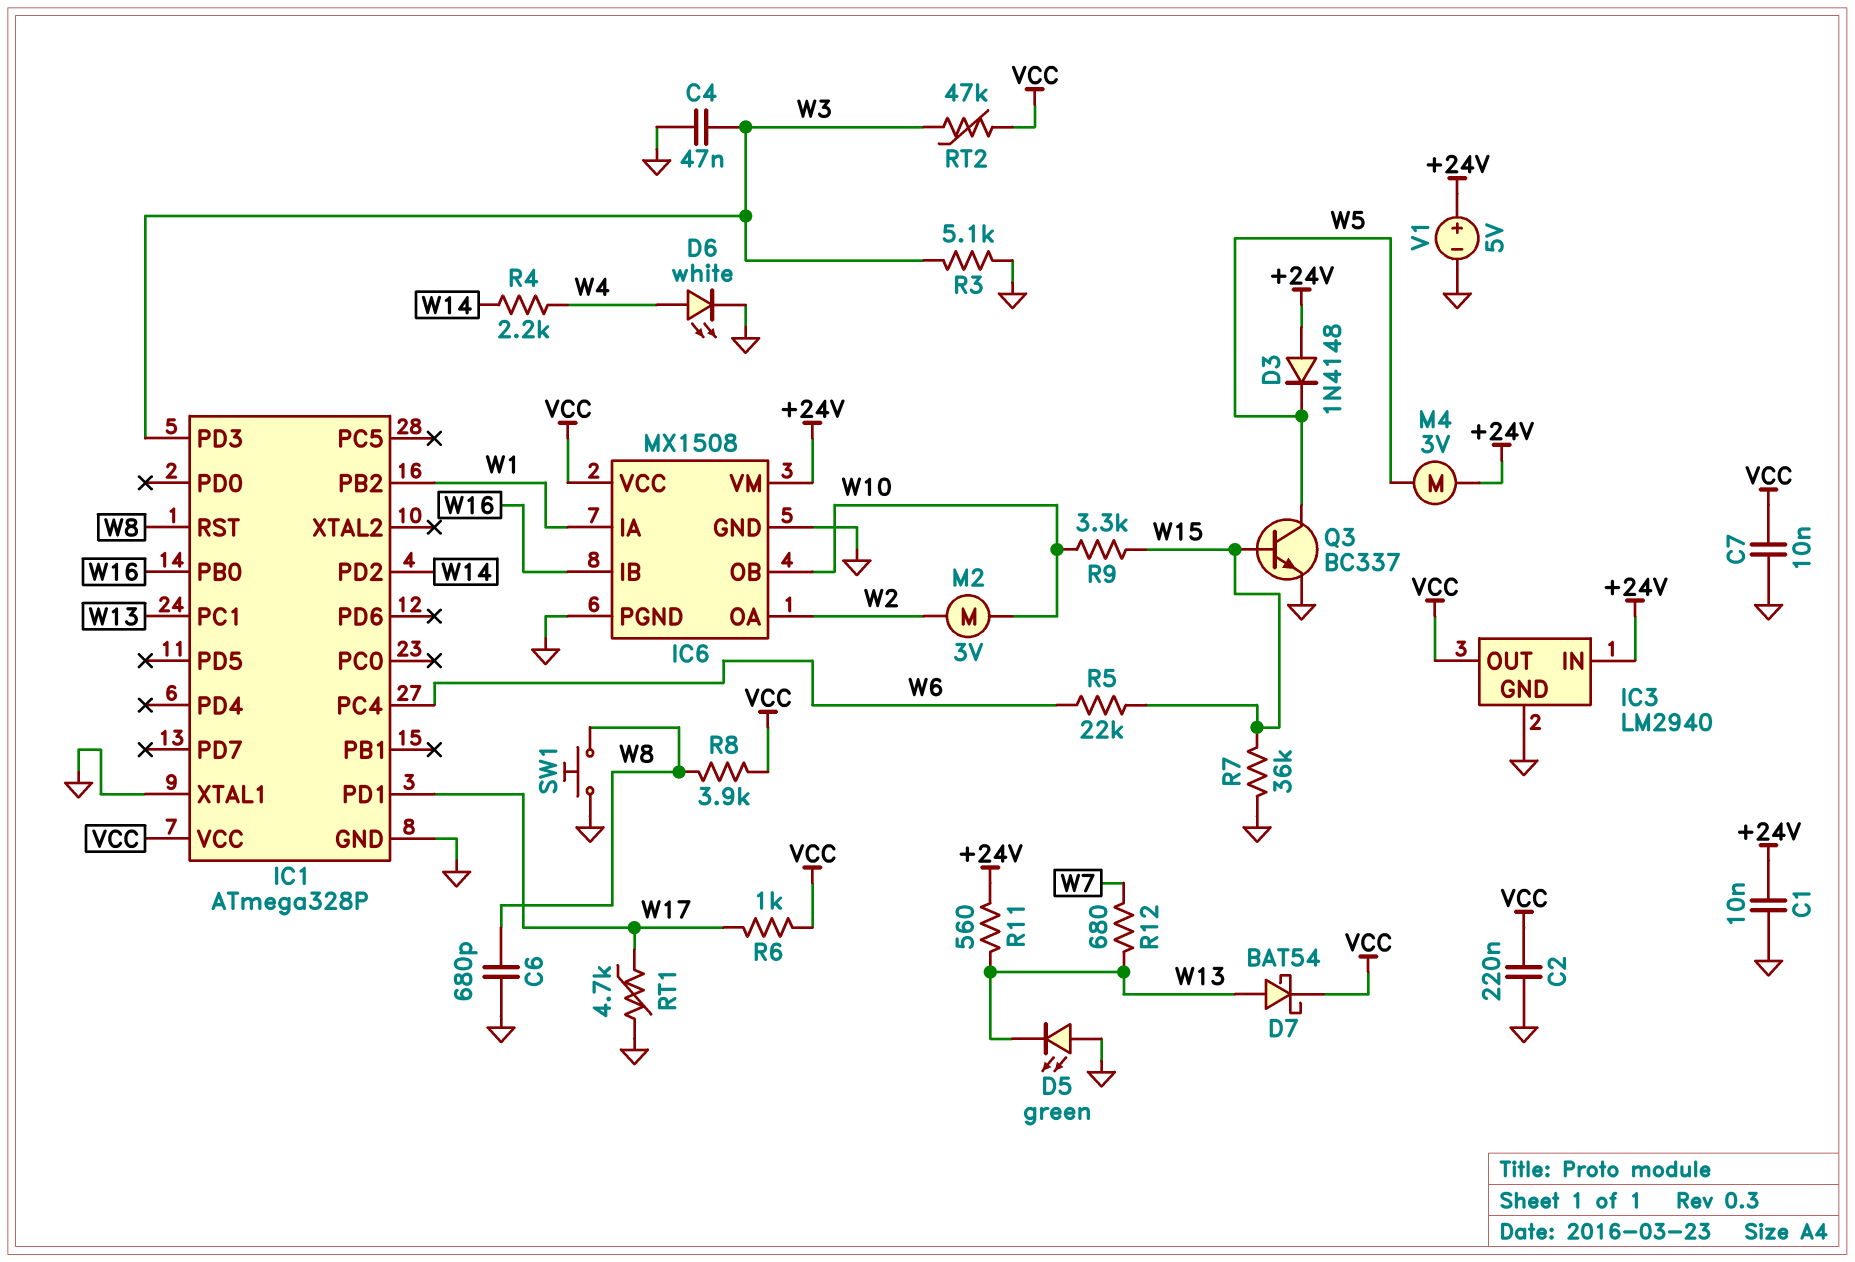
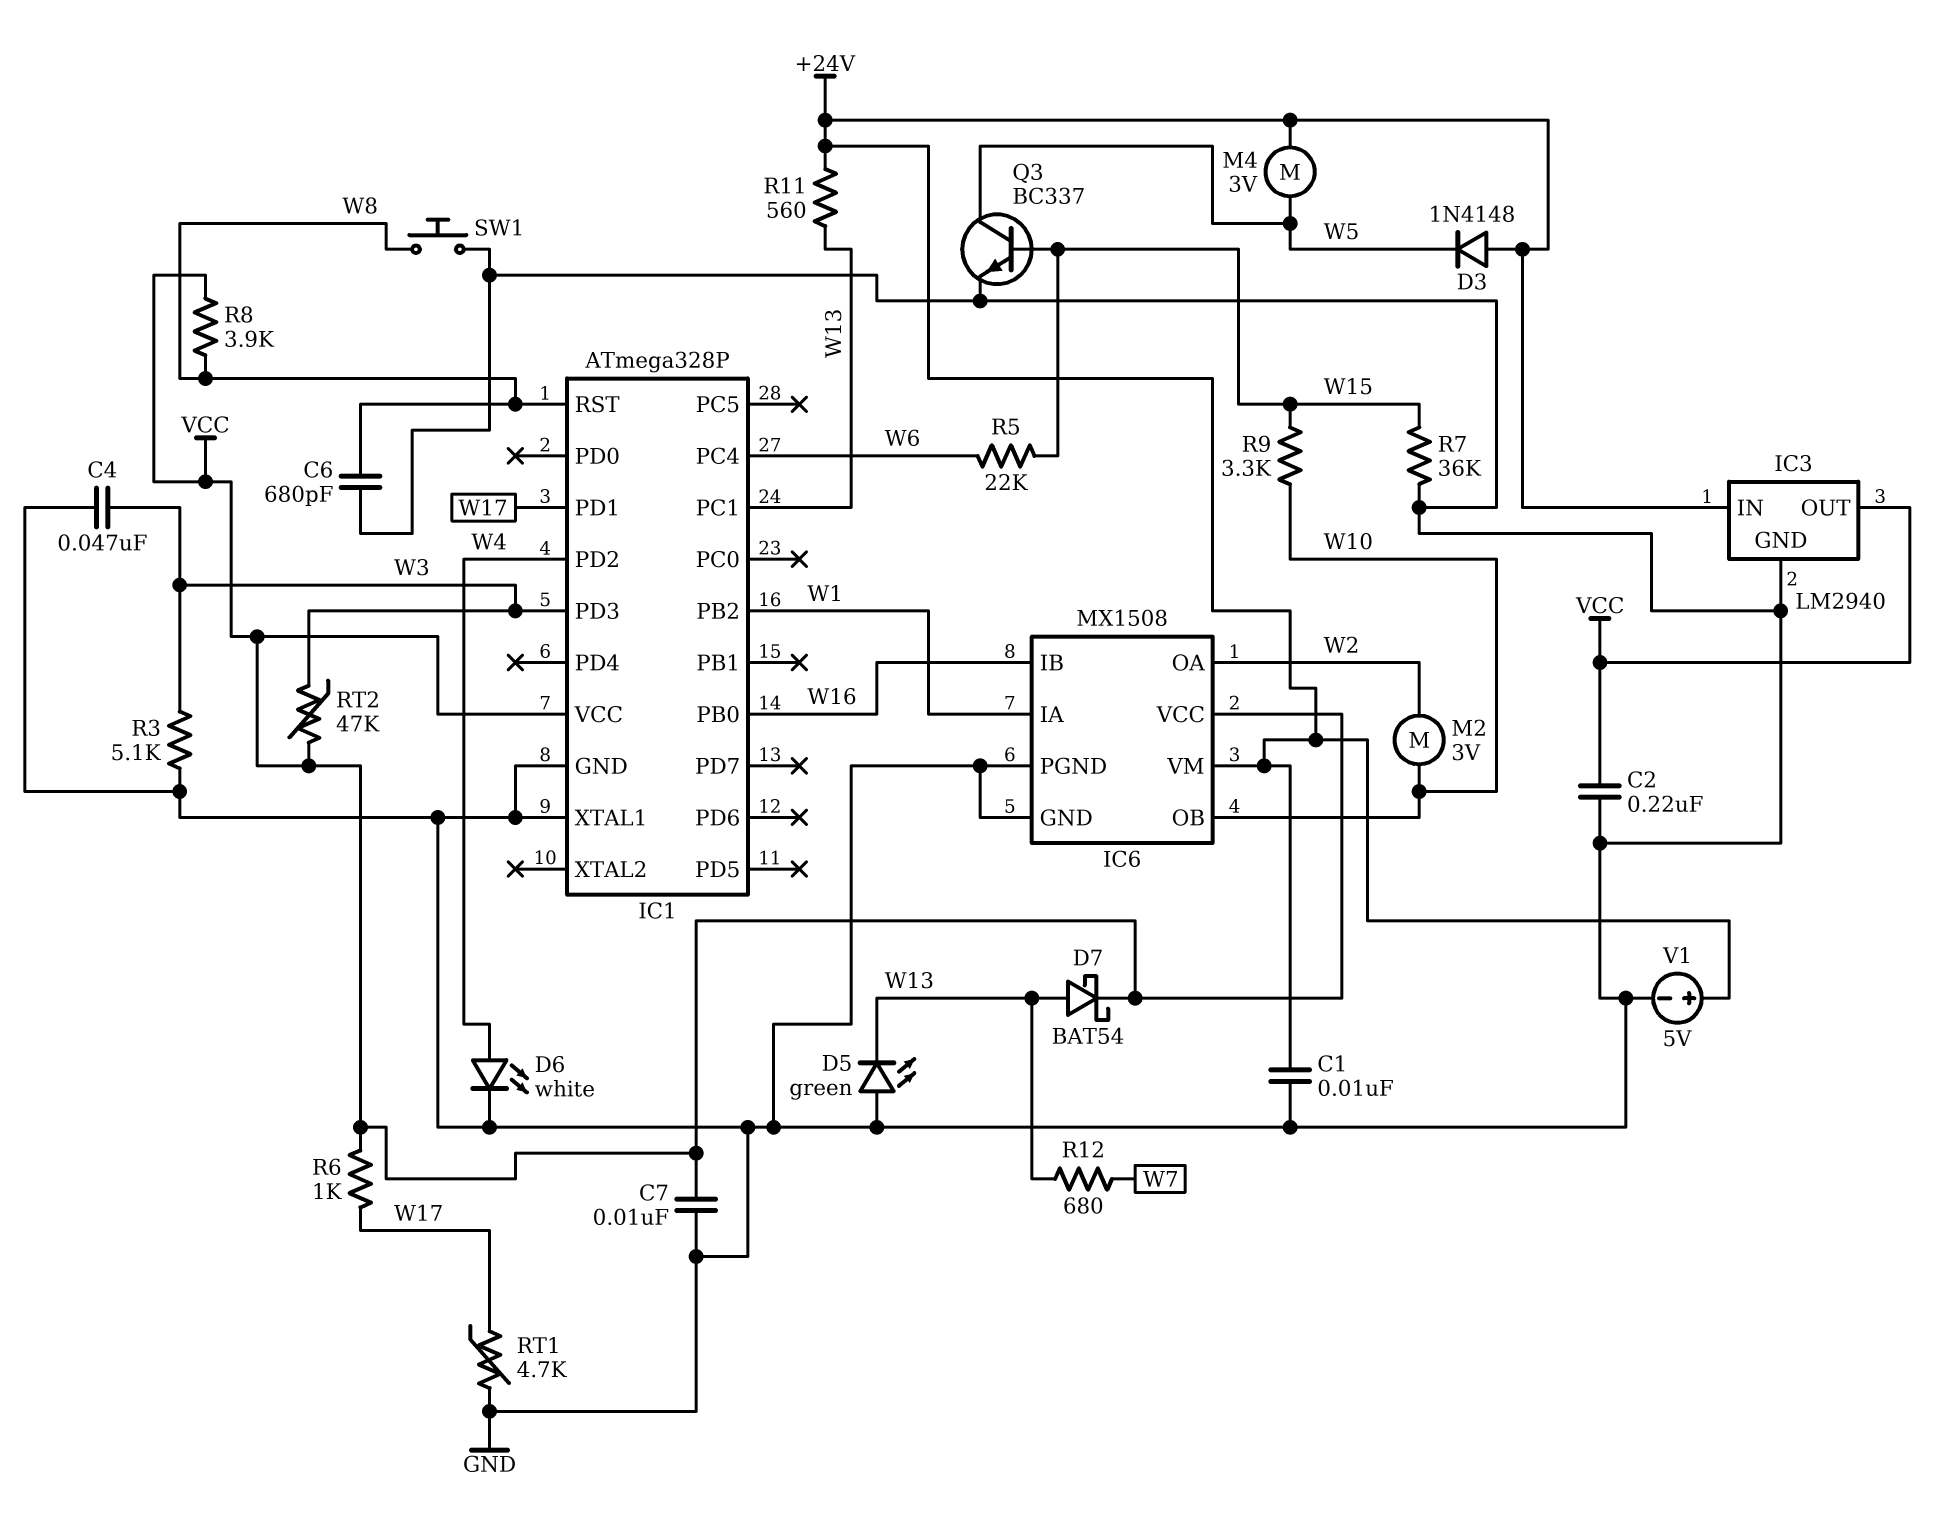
IC1 pin PD2: W14 -> W4
R4: 2.2k (W4, W14) -> none

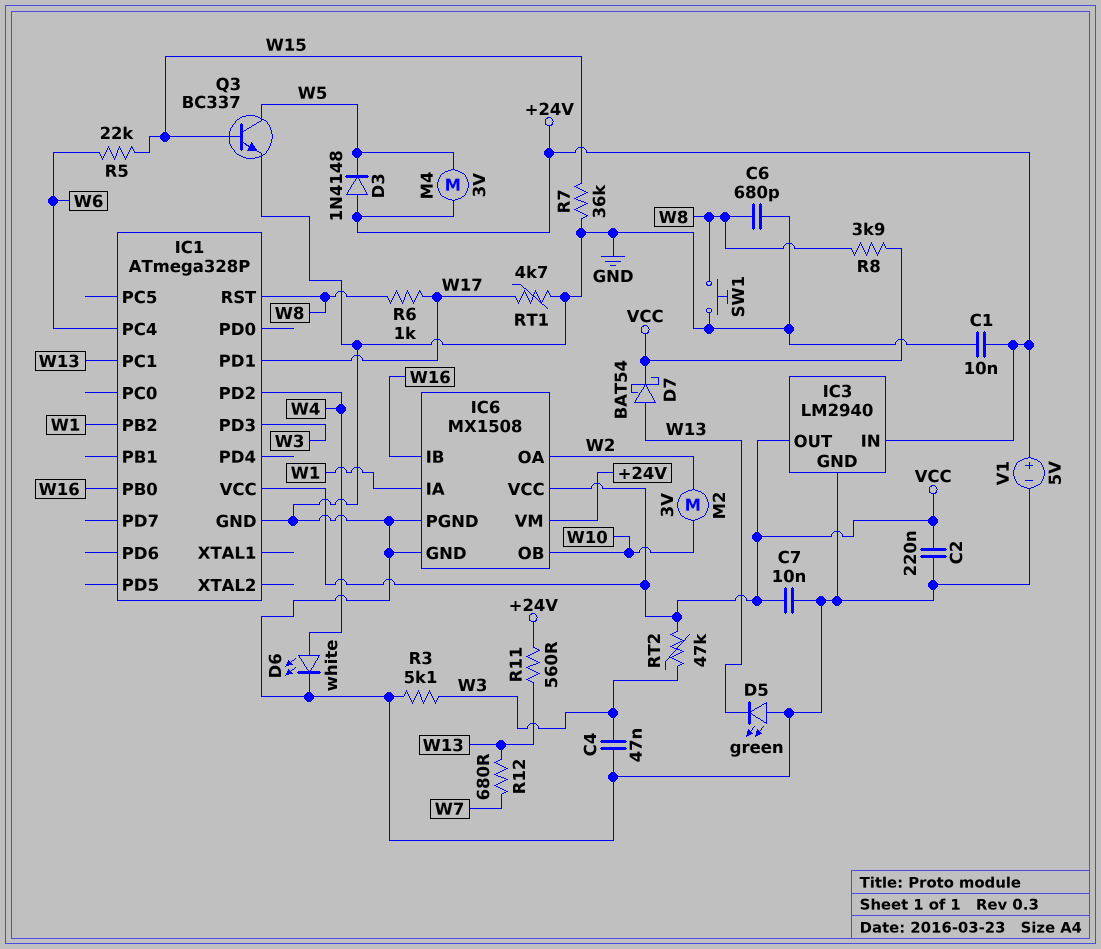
IC1 pin XTAL1: GND -> none
R6: 1k (VCC, W17) -> 1k (W8, W17)
R9: 3.3k (W10, W15) -> none

